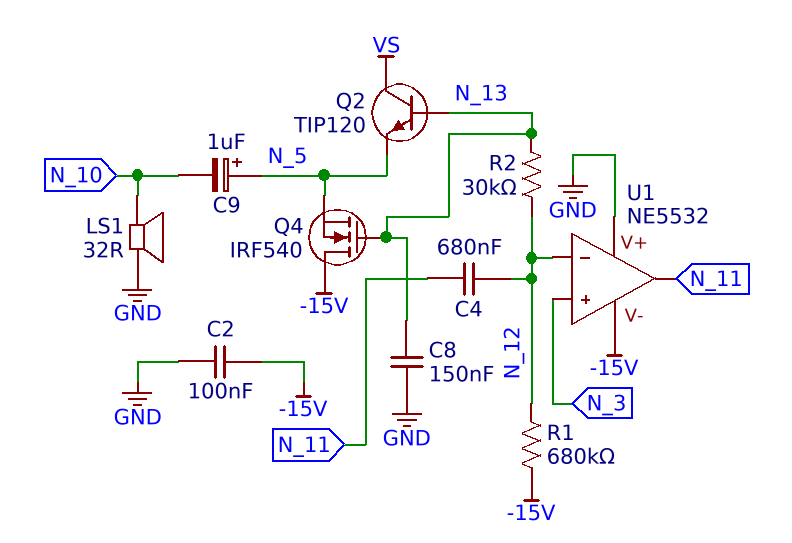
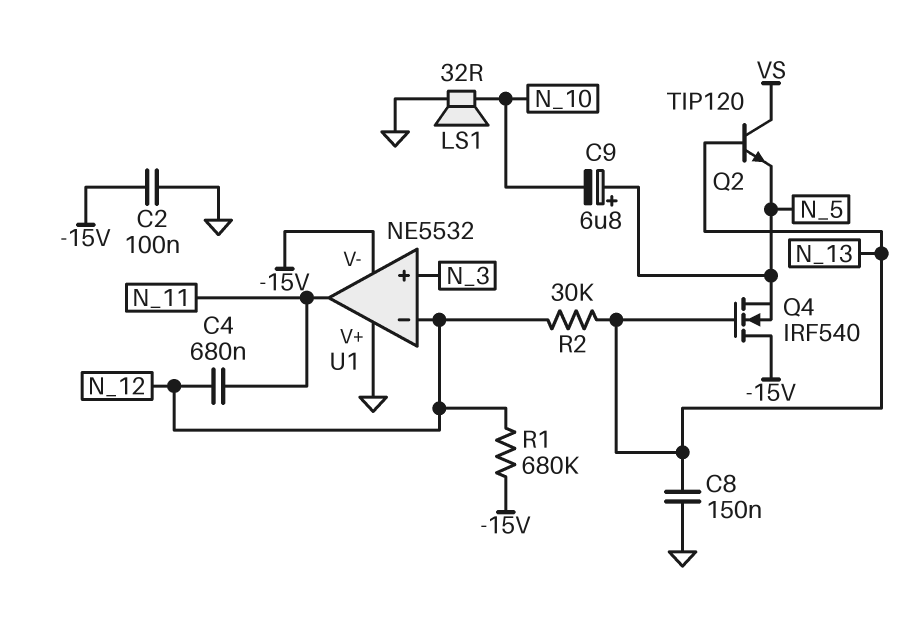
C9: 1uF (plus N_5, minus N_10) -> 6.8uF (plus N_5, minus N_10)

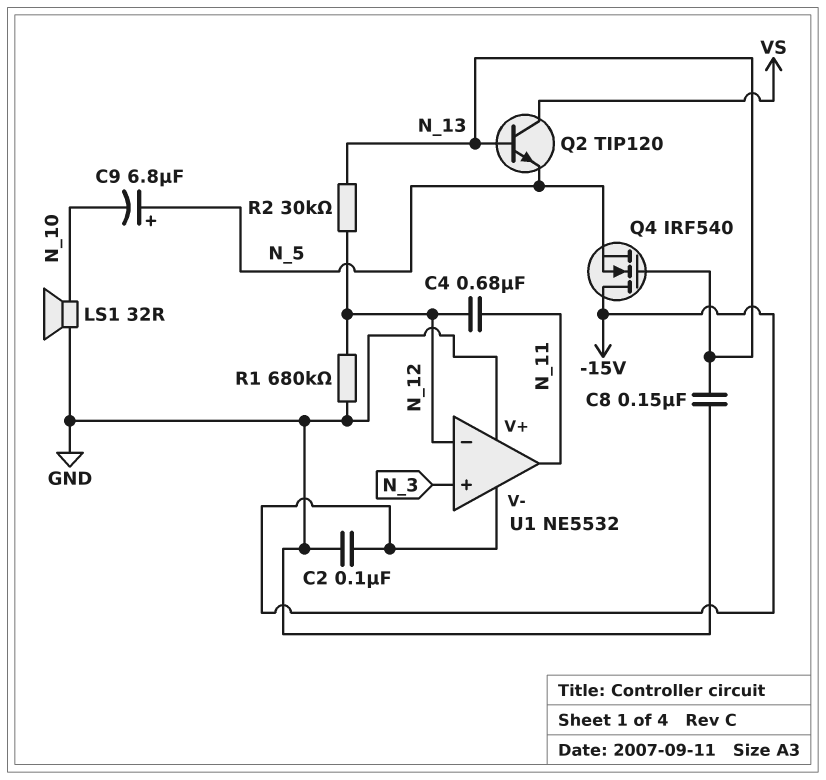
R1: 680k (-15V, N_12) -> 680k (GND, N_12)

